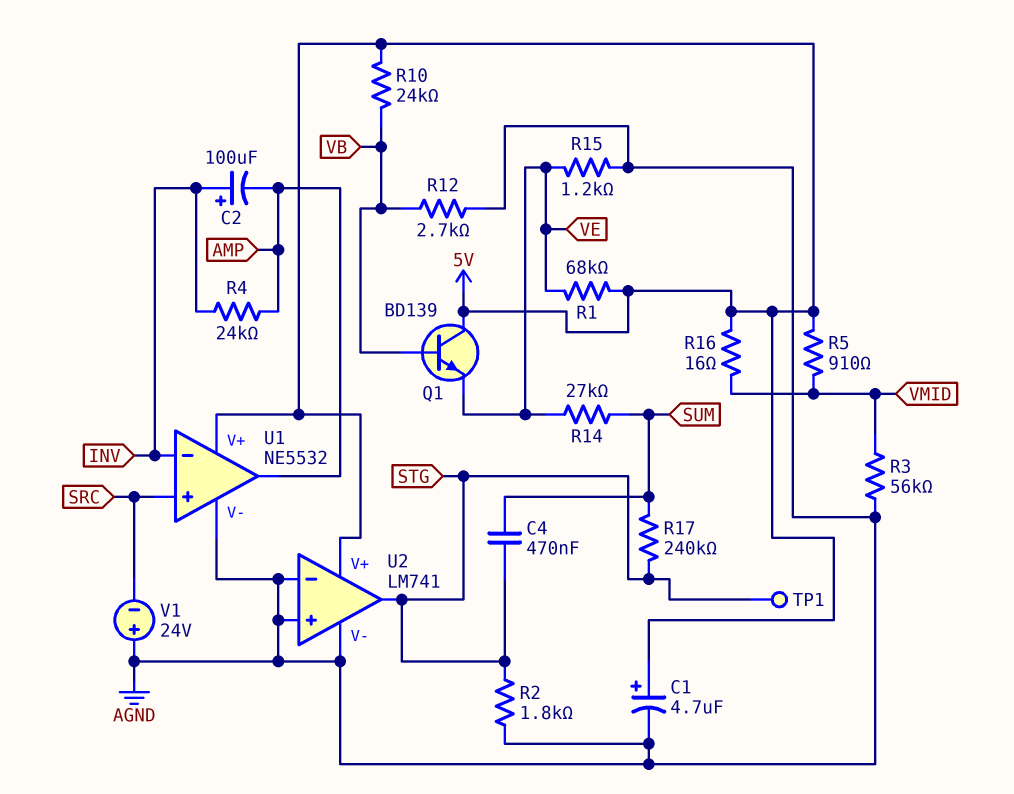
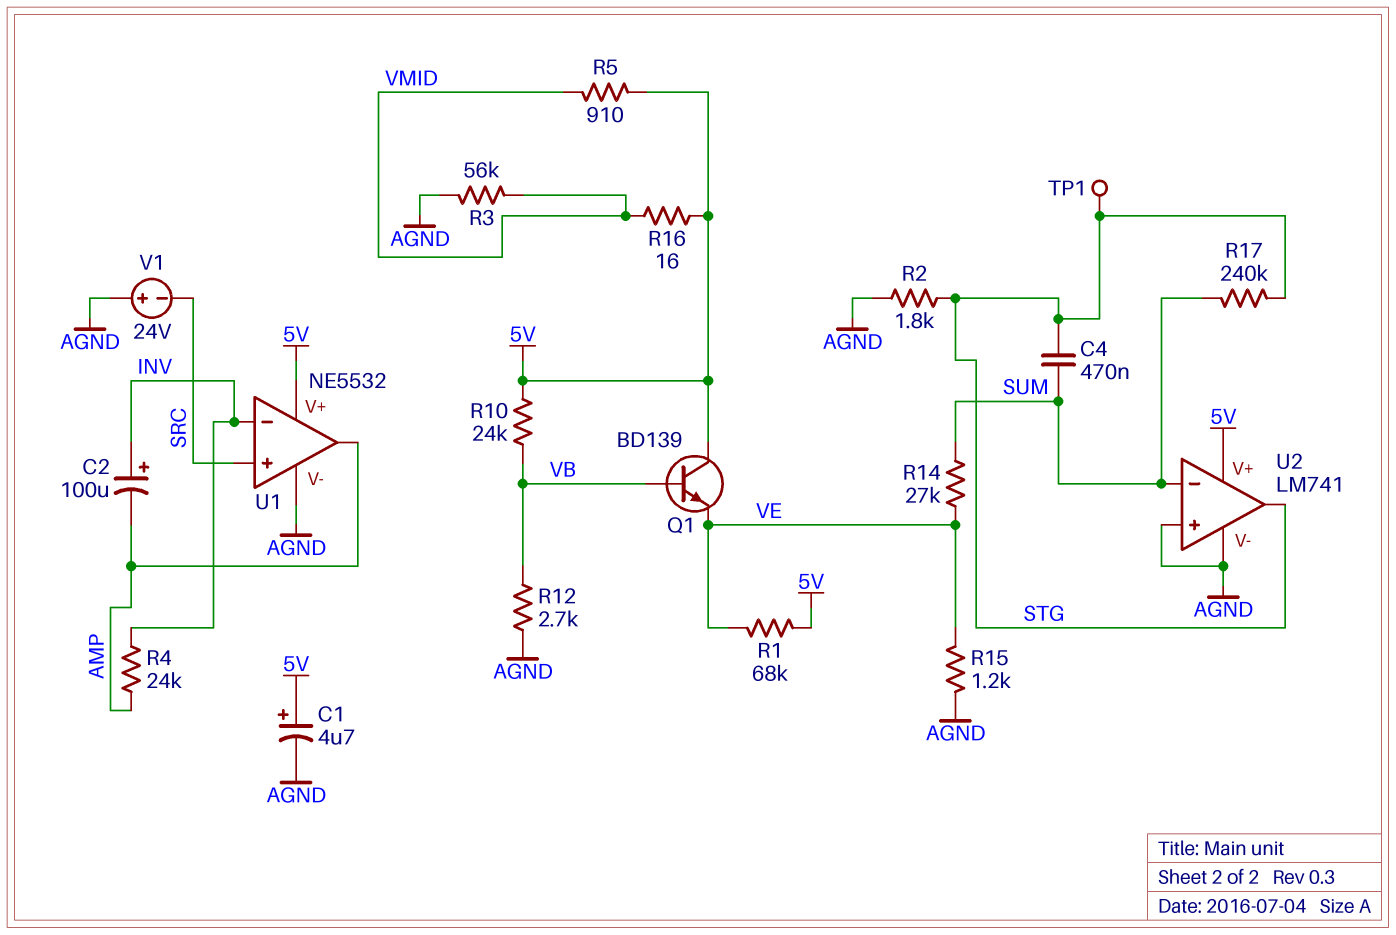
U2 pin in-: AGND -> SUM

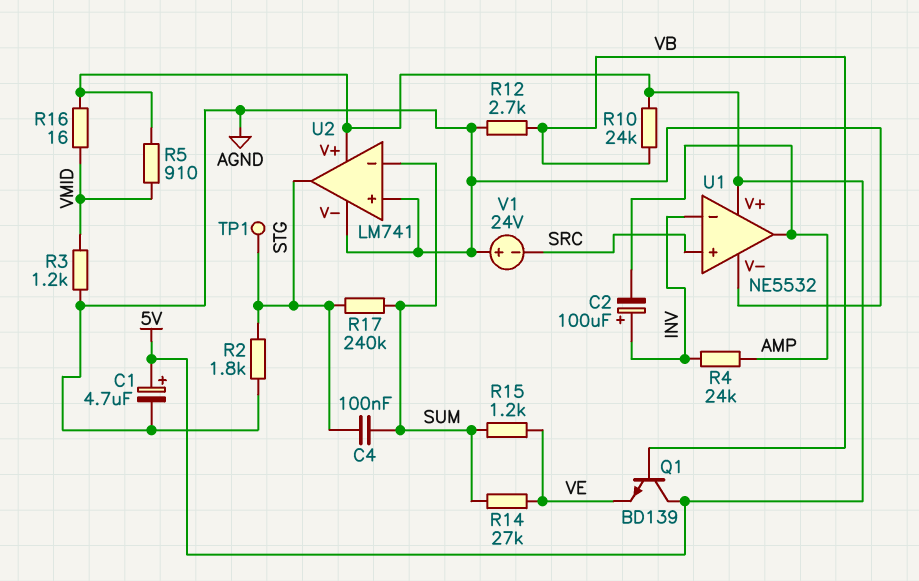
C4: 470nF (STG, SUM) -> 100nF (STG, SUM)
R1: 68k (5V, VE) -> none
R3: 56k (AGND, VMID) -> 1.2k (AGND, VMID)
R15: 1.2k (AGND, VE) -> 1.2k (SUM, VE)

